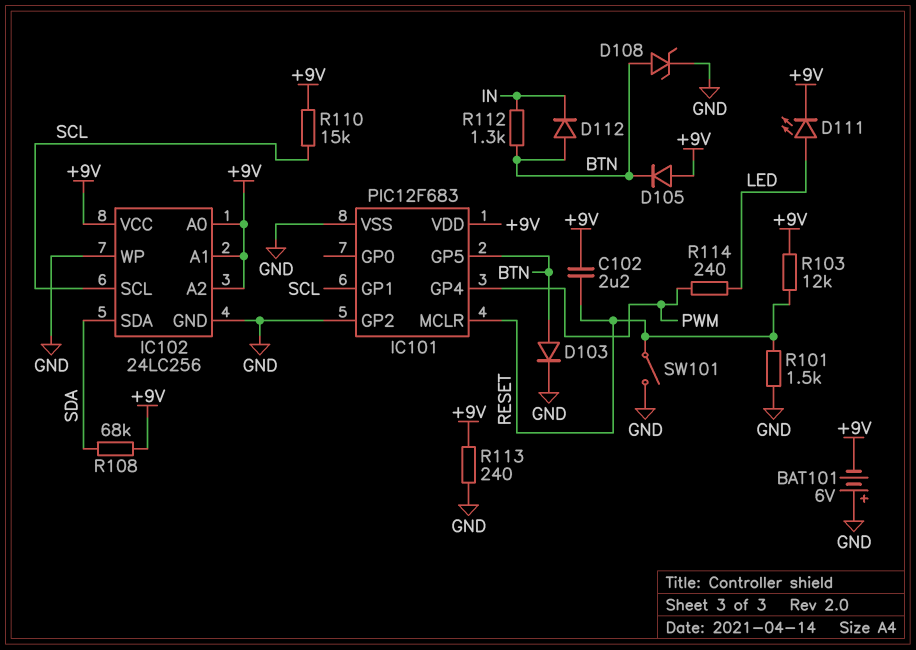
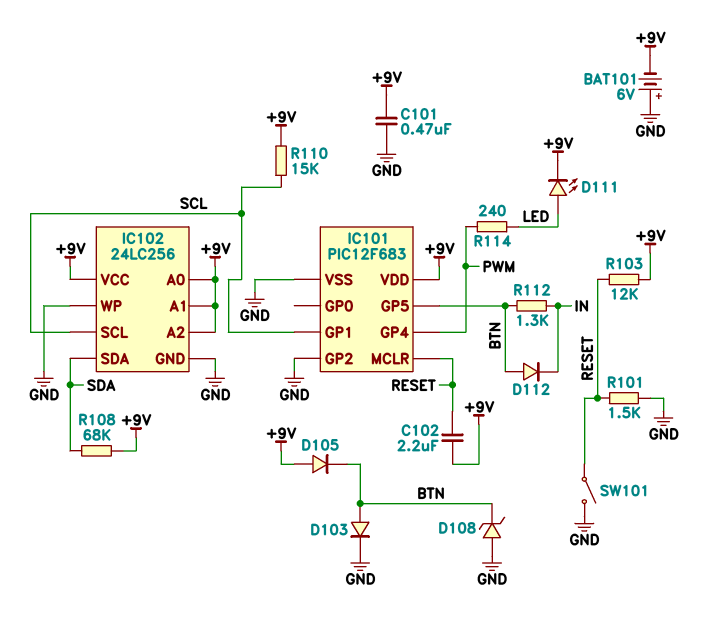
C101: none -> 470nF (+9V, GND)
D108: zener (A BTN, K GND) -> zener (A GND, K BTN)
R113: 240 (+9V, GND) -> none

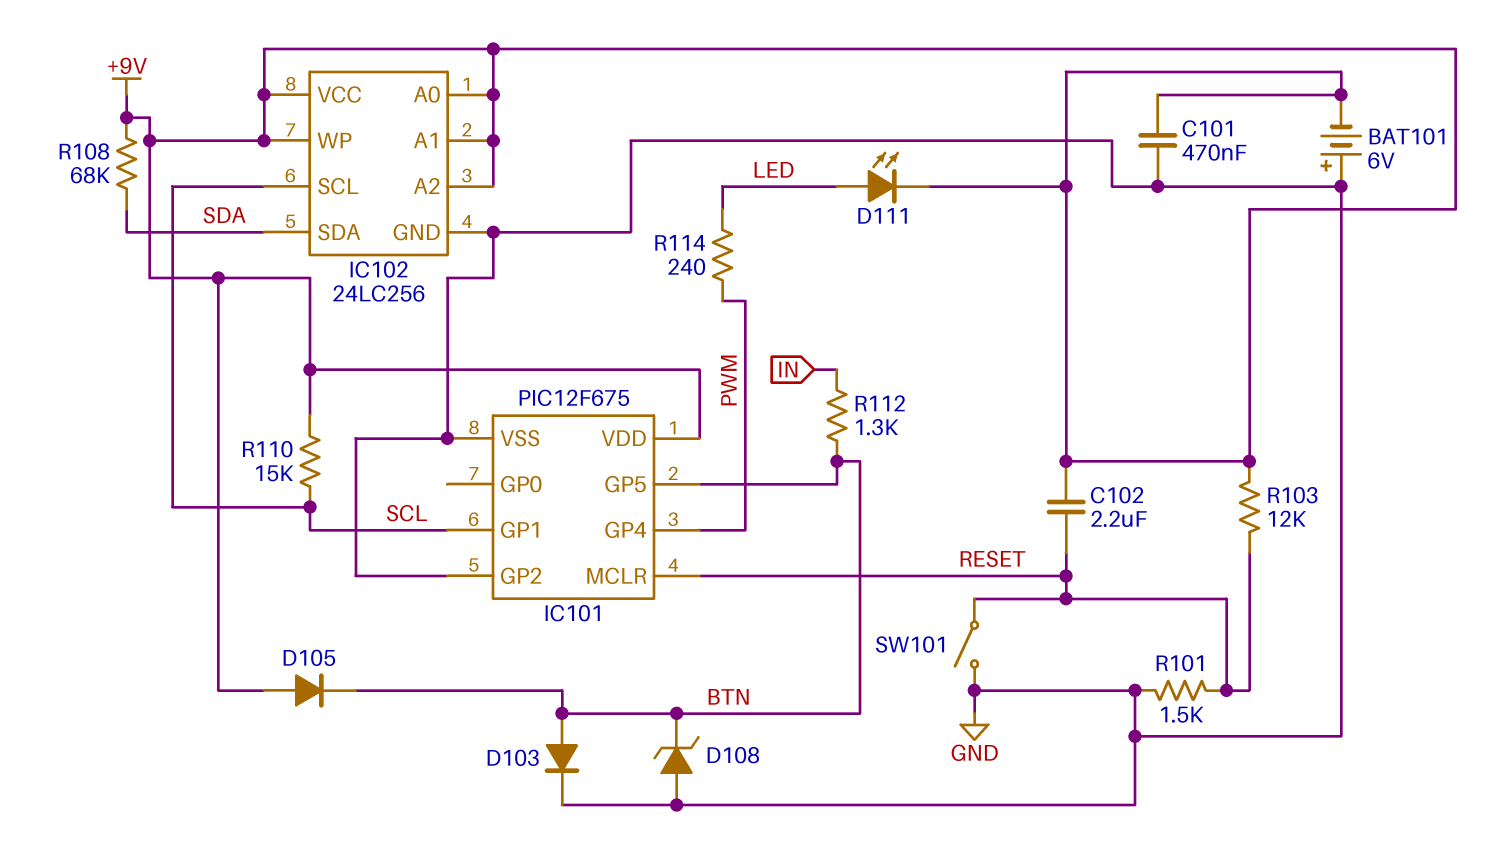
D112: diode (A BTN, K IN) -> none
IC101: PIC12F683 -> PIC12F675
IC102 pin WP: GND -> +9V

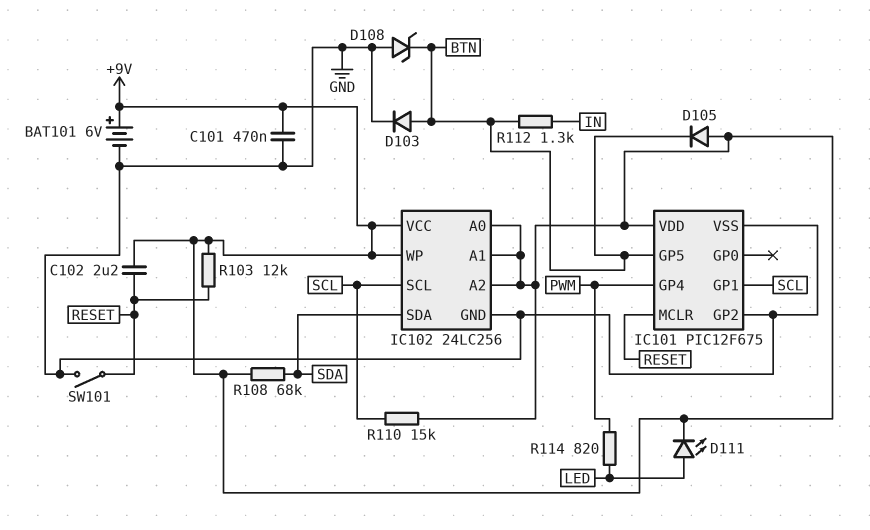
BAT101: 6V (plus GND, minus +9V) -> 6V (plus +9V, minus GND)
R101: 1.5k (GND, RESET) -> none
R114: 240 (LED, PWM) -> 820 (LED, PWM)

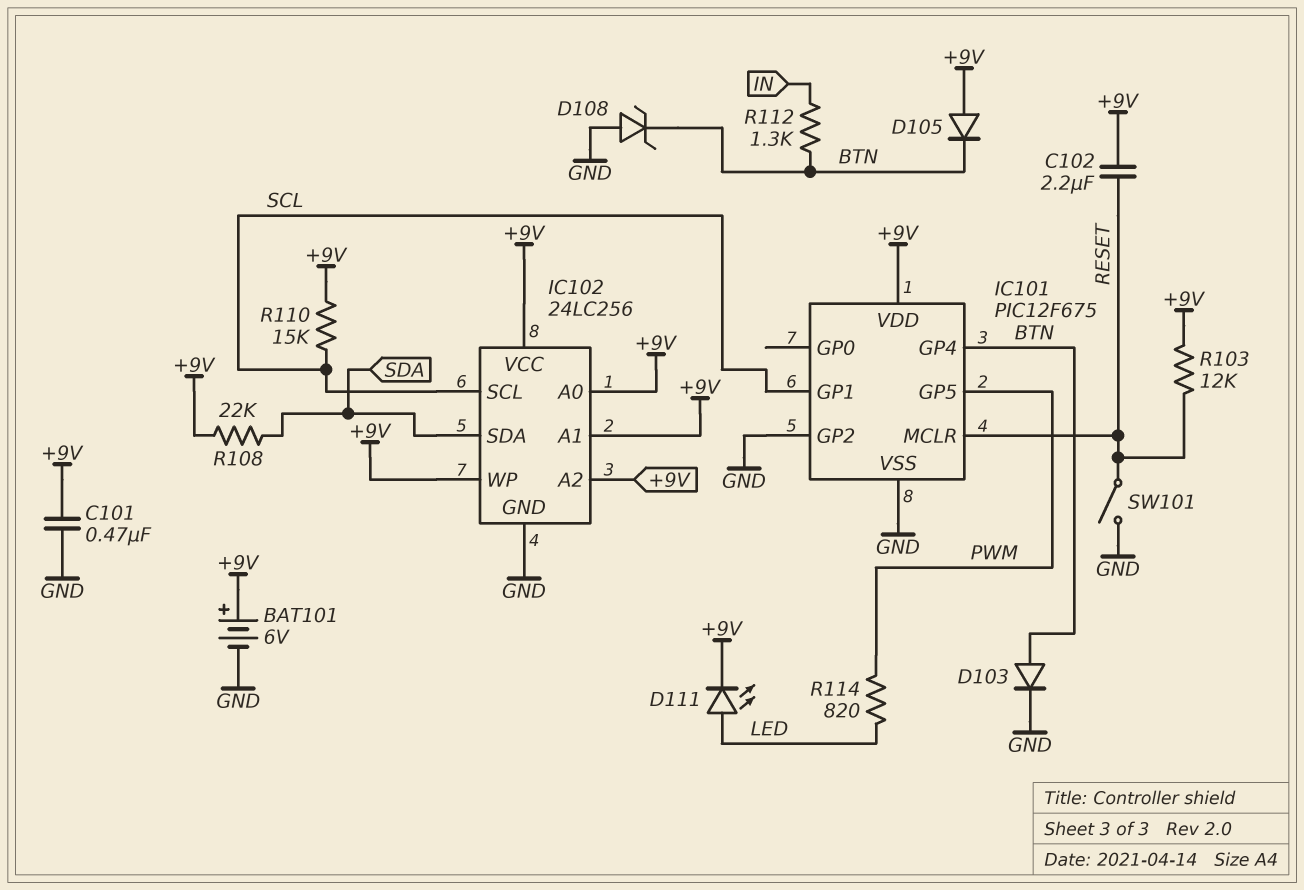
IC101 pin GP4: PWM -> BTN
IC101 pin GP5: BTN -> PWM
R108: 68k (+9V, SDA) -> 22k (+9V, SDA)

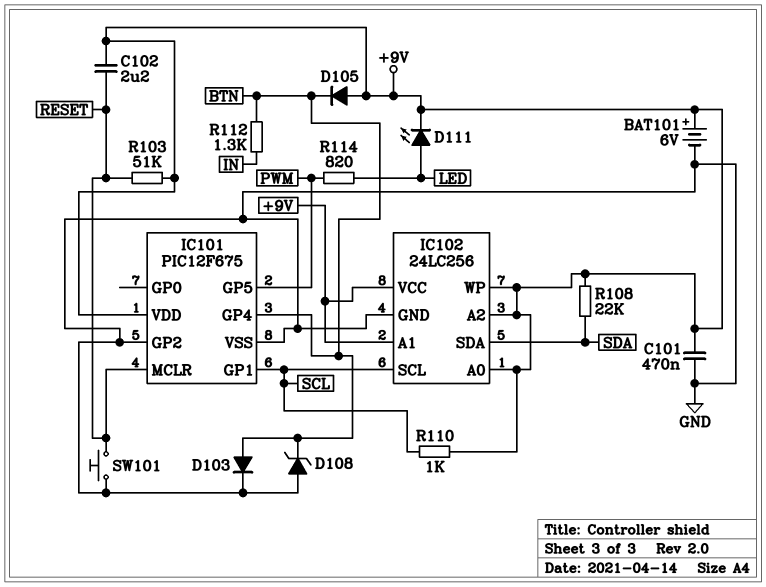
R103: 12k (+9V, RESET) -> 51k (+9V, RESET)
R110: 15k (+9V, SCL) -> 1k (+9V, SCL)
SW101: switch (GND, RESET) -> button (GND, RESET)

